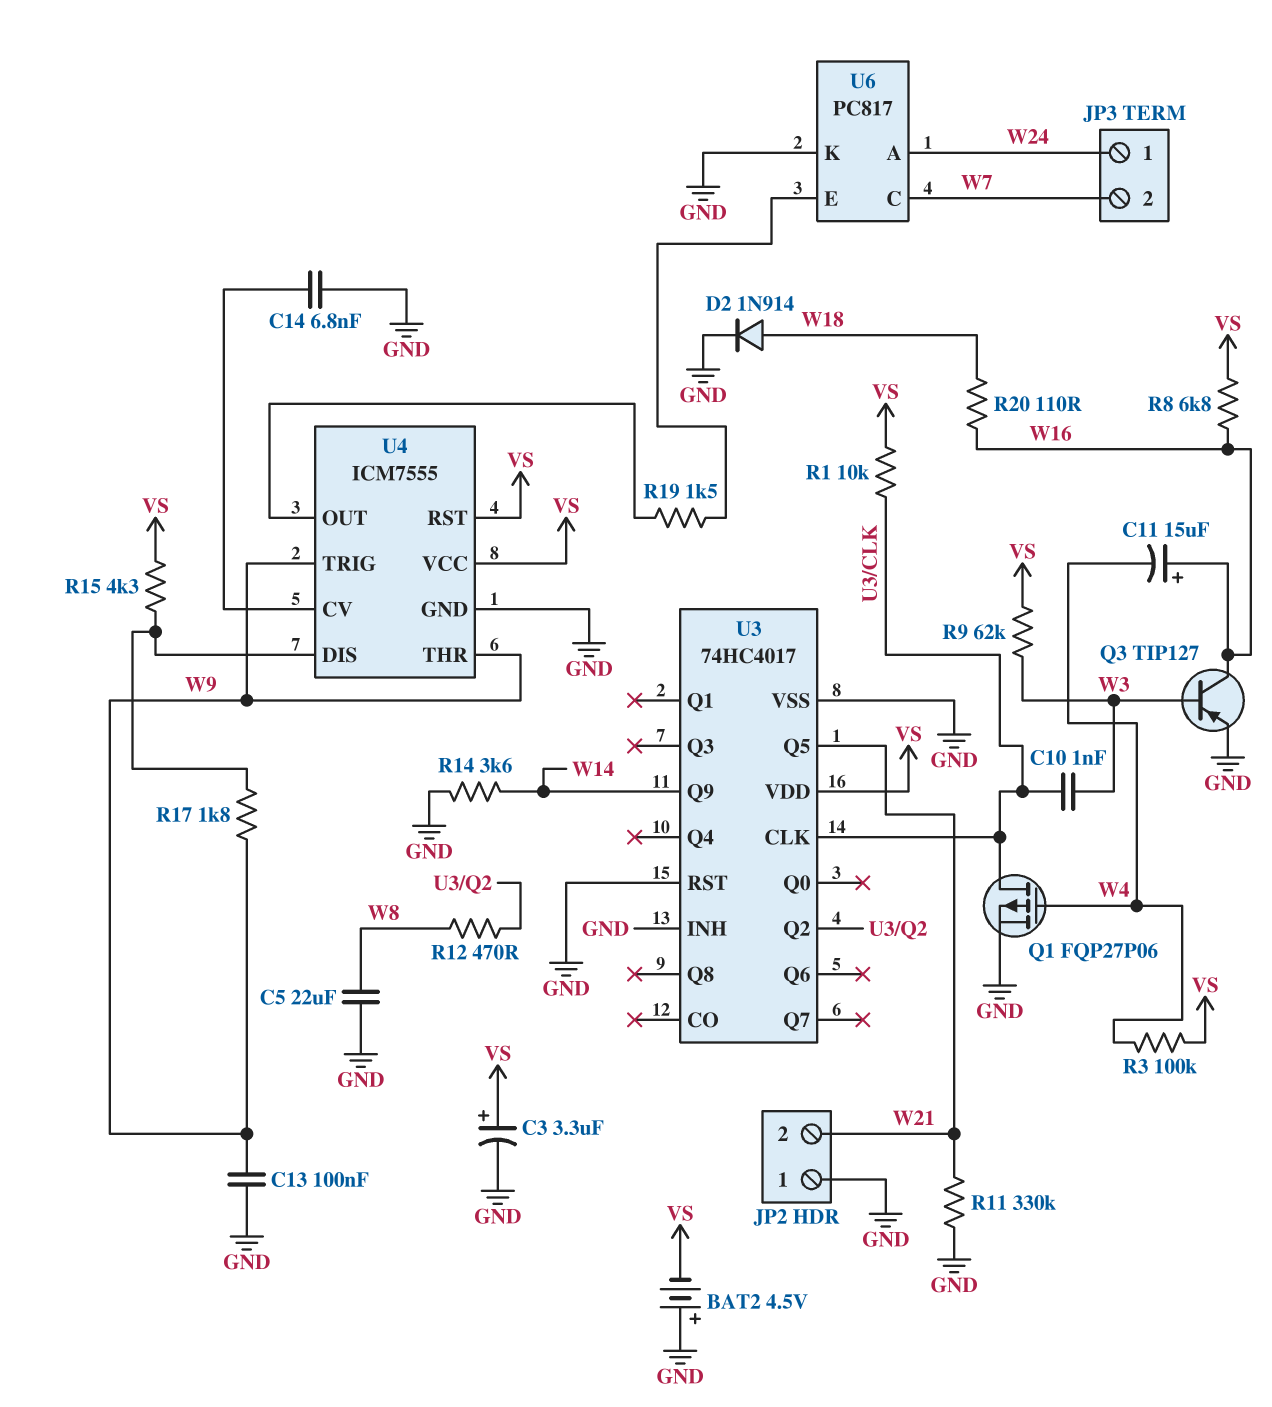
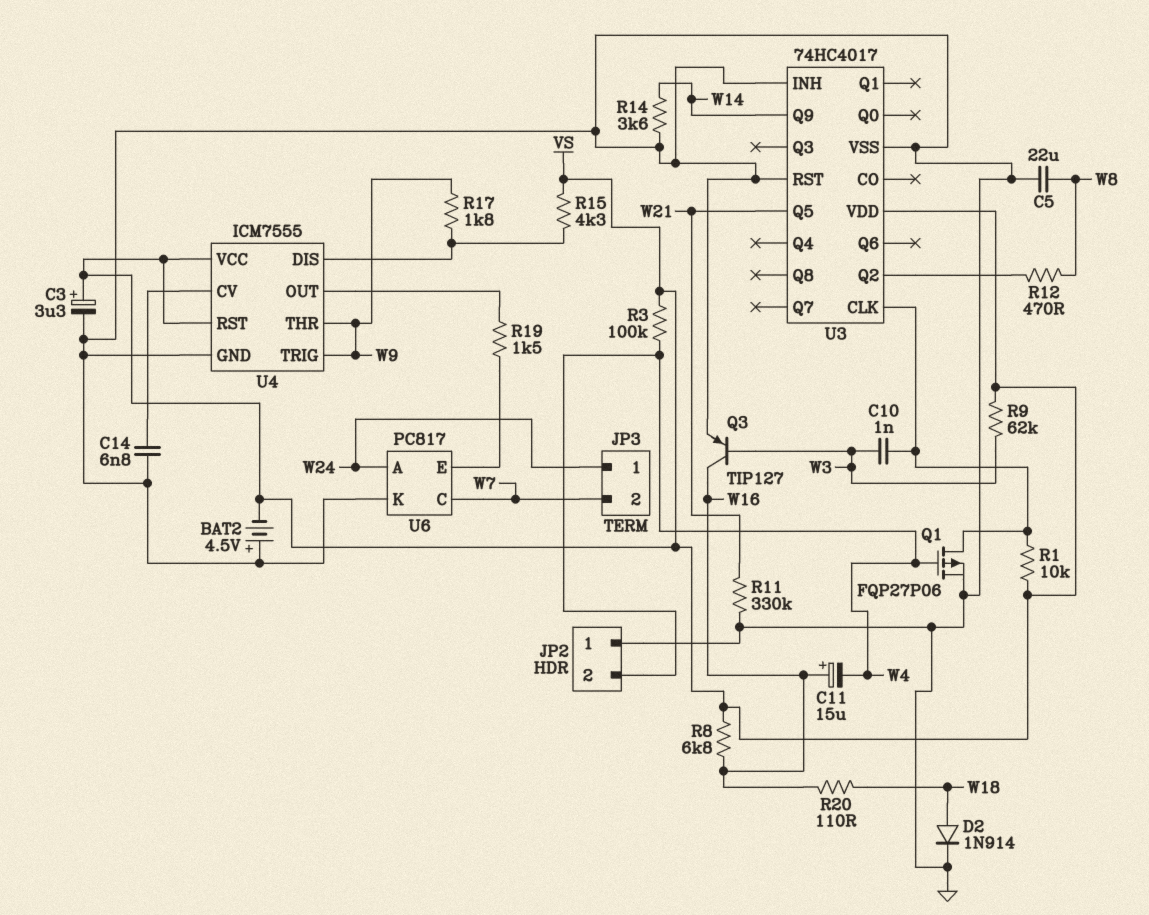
C13: 100nF (GND, W9) -> none
JP2 pin 2: W21 -> W4

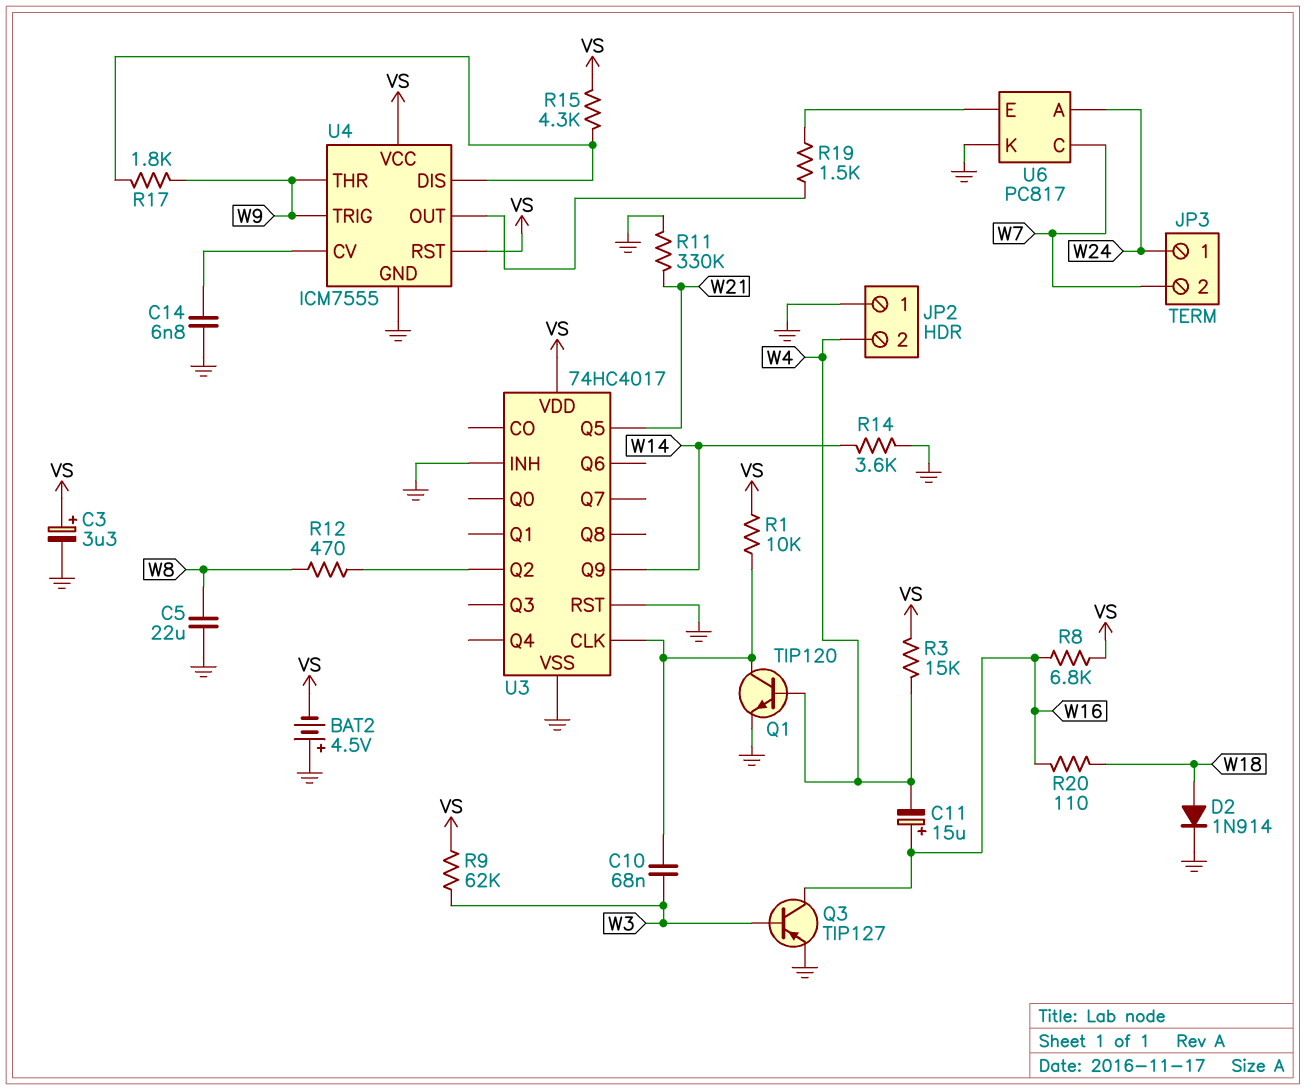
C10: 1nF (U3/CLK, W3) -> 68nF (U3/CLK, W3)
Q1: PMOS FQP27P06 (G W4, D U3/CLK, S GND) -> NPN TIP120 (B W4, C U3/CLK, E GND)
R3: 100k (VS, W4) -> 15k (VS, W4)

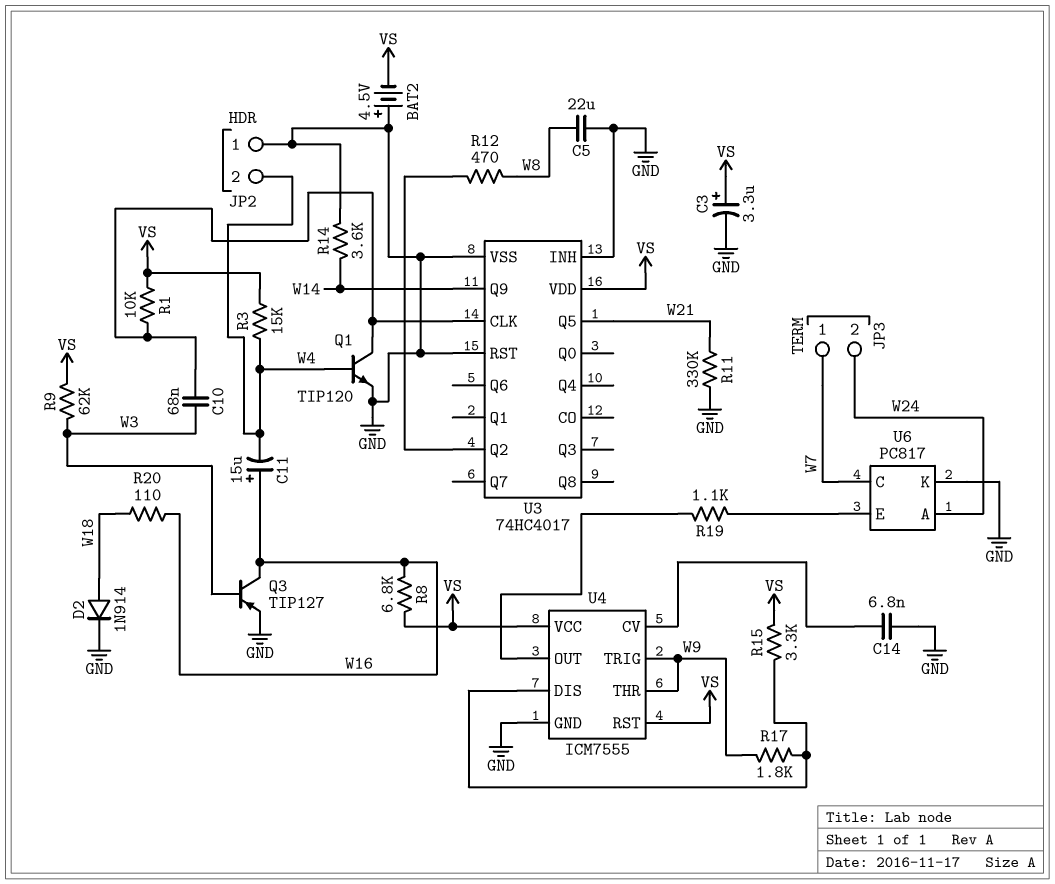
JP3 pin 1: W24 -> W7
JP3 pin 2: W7 -> W24
R15: 4.3k (U4/DIS, VS) -> 3.3k (U4/DIS, VS)
R19: 1.5k (U4/OUT, U6/E) -> 1.1k (U4/OUT, U6/E)

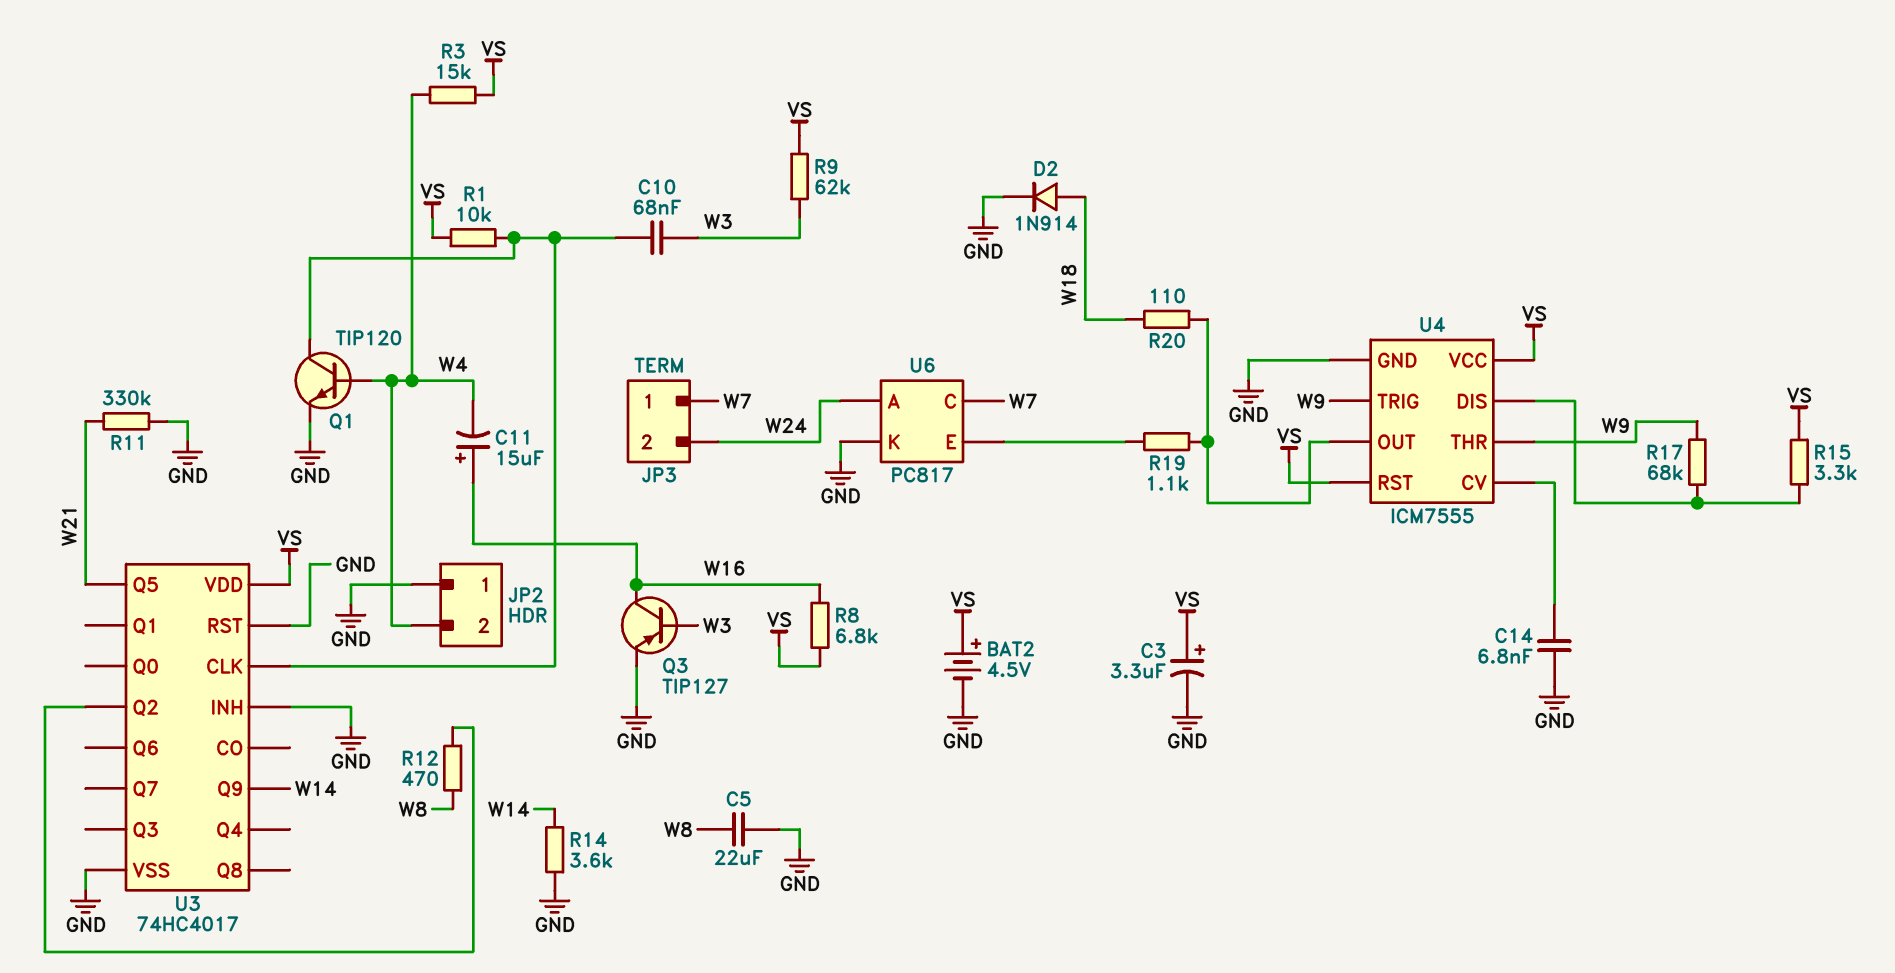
BAT2: 4.5V (plus GND, minus VS) -> 4.5V (plus VS, minus GND)
R17: 1.8k (U4/DIS, W9) -> 68k (U4/DIS, W9)
R20: 110 (W16, W18) -> 110 (U4/OUT, W18)

